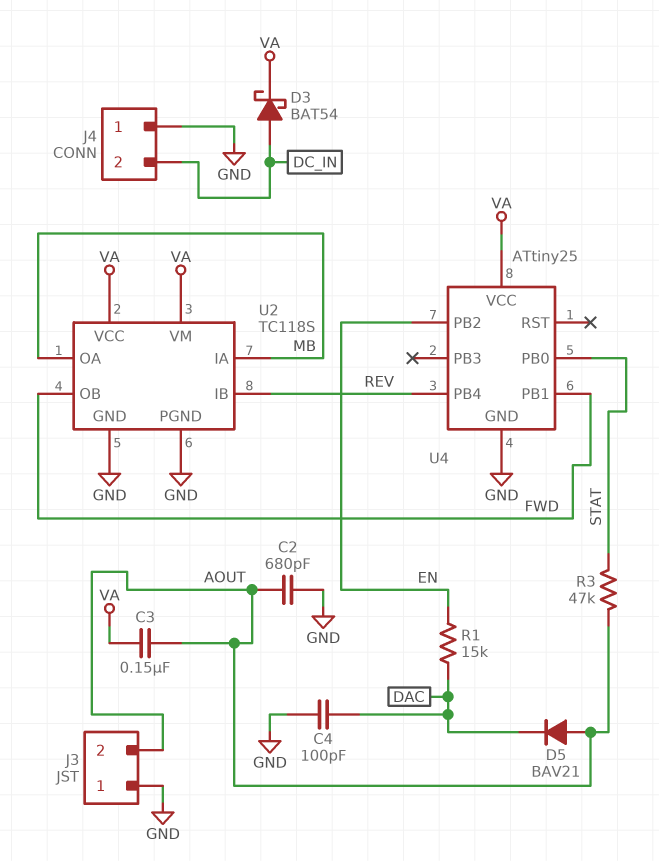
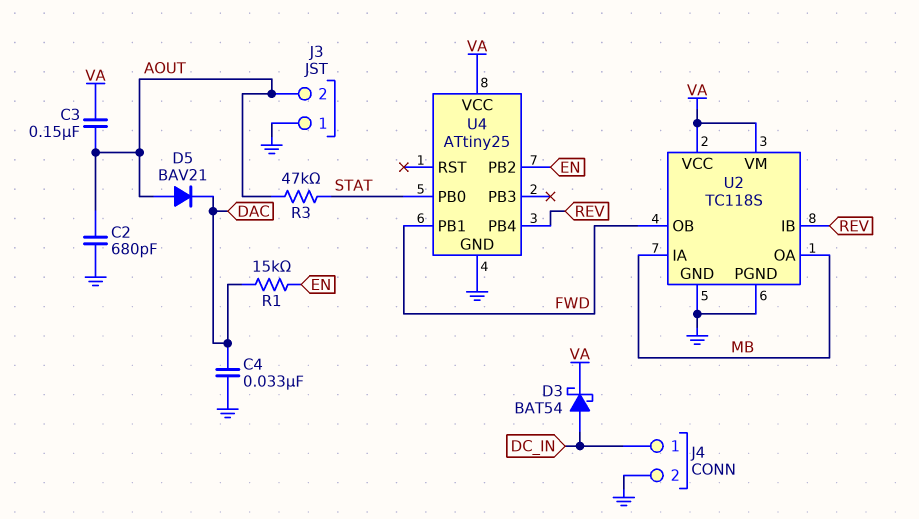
C4: 100pF (DAC, GND) -> 33nF (DAC, GND)
J4 pin 1: GND -> DC_IN
J4 pin 2: DC_IN -> GND

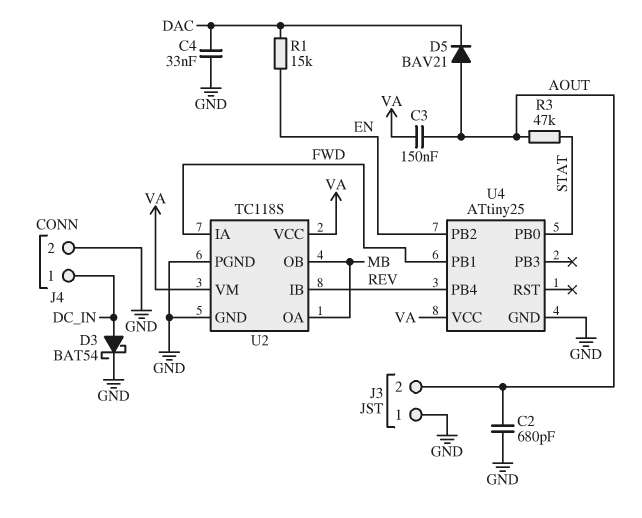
D3: schottky BAT54 (A DC_IN, K VA) -> schottky BAT54 (A DC_IN, K GND)
U2 pin IA: MB -> FWD
U2 pin OB: FWD -> MB

